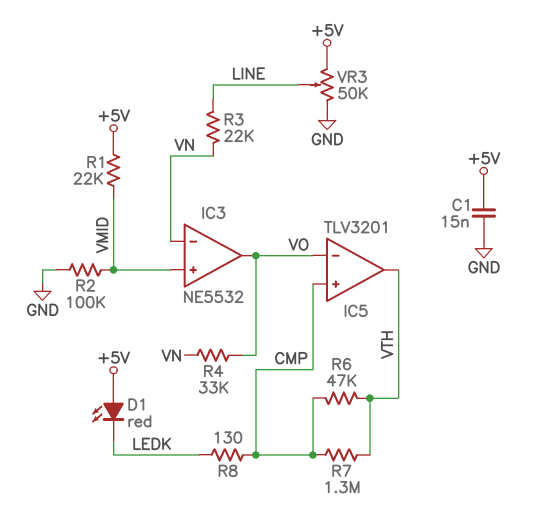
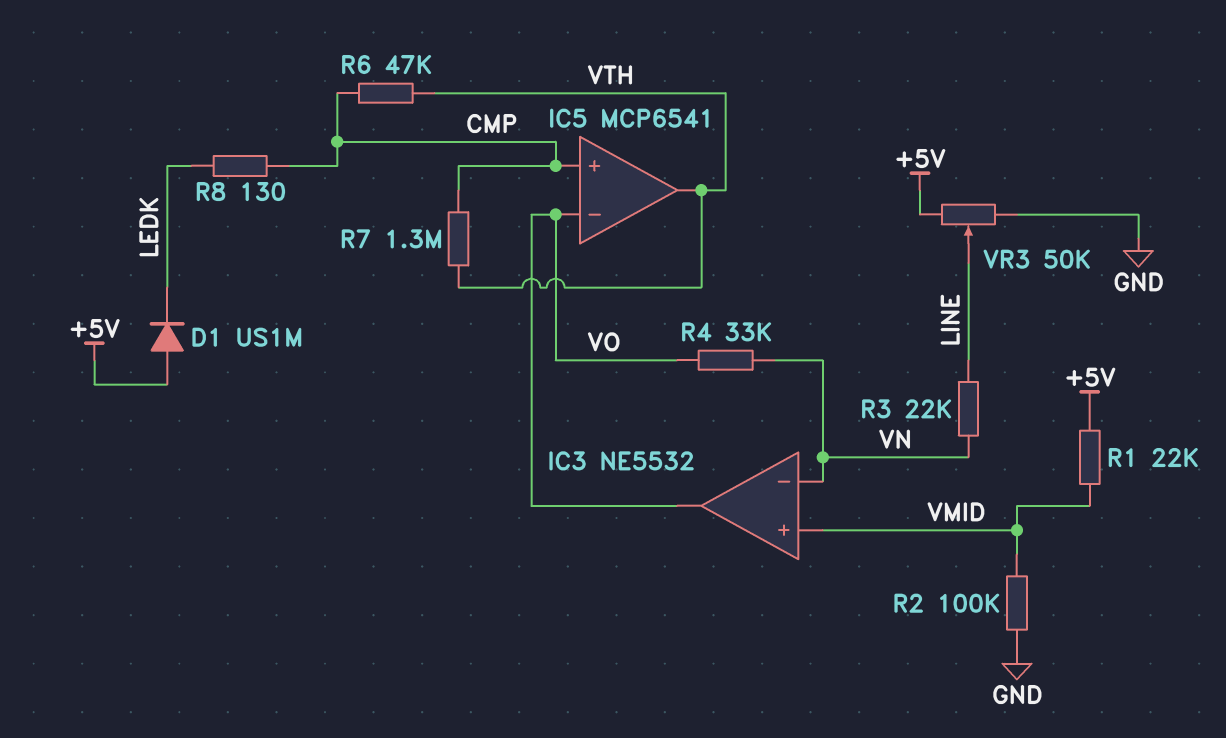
C1: 15nF (+5V, GND) -> none
D1: LED red (A +5V, K LEDK) -> diode US1M (A +5V, K LEDK)
IC5: TLV3201 -> MCP6541

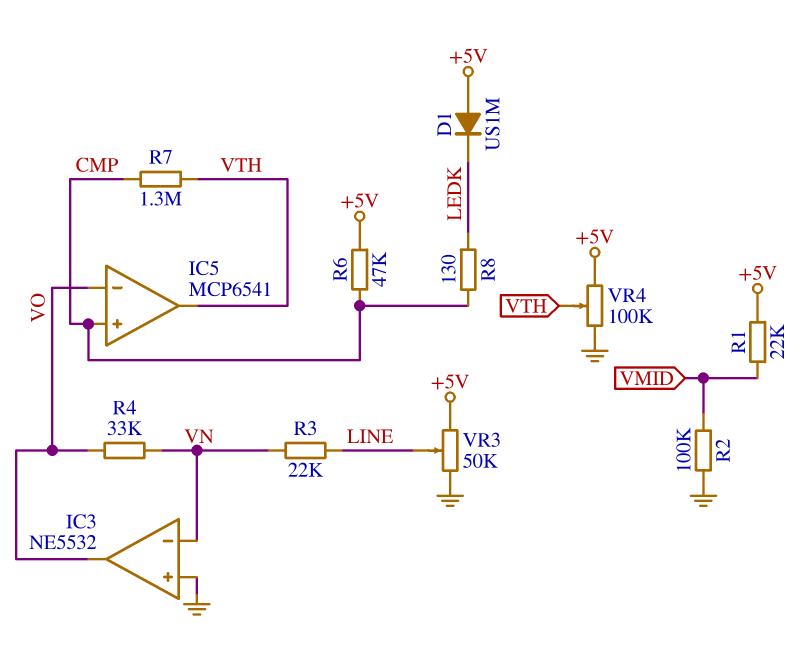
IC3 pin in+: VMID -> GND
R6: 47k (CMP, VTH) -> 47k (+5V, CMP)
VR4: none -> 100k (+5V, GND, wiper VTH)

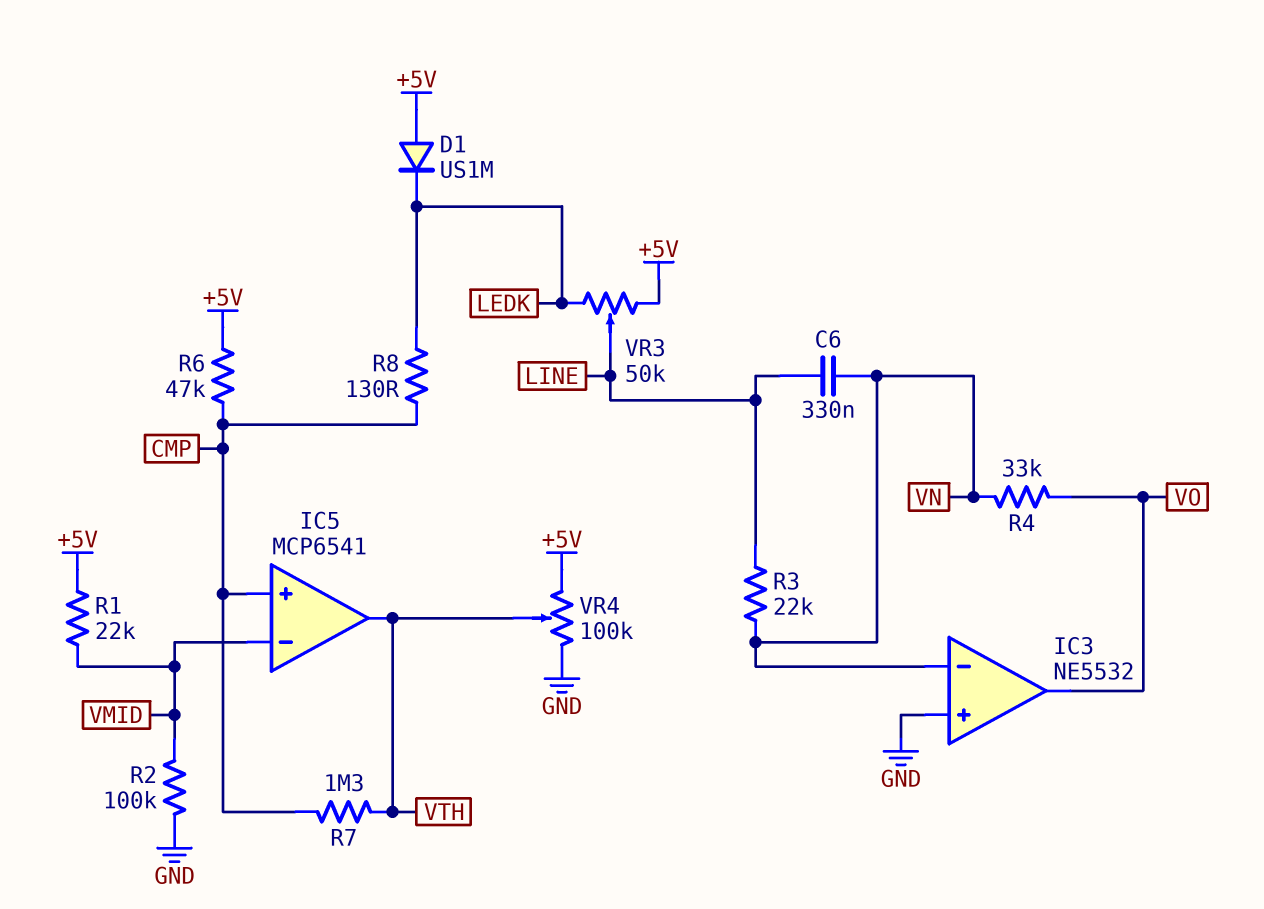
C6: none -> 330nF (LINE, VN)
IC5 pin in-: VO -> VMID
VR3: 50k (+5V, GND, wiper LINE) -> 50k (+5V, LEDK, wiper LINE)

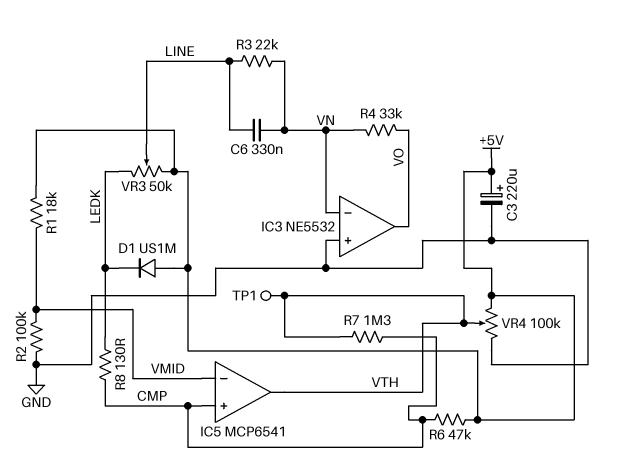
C3: none -> 220uF (plus +5V, minus GND)
R1: 22k (+5V, VMID) -> 18k (+5V, VMID)
TP1: none -> test point (VTH)

